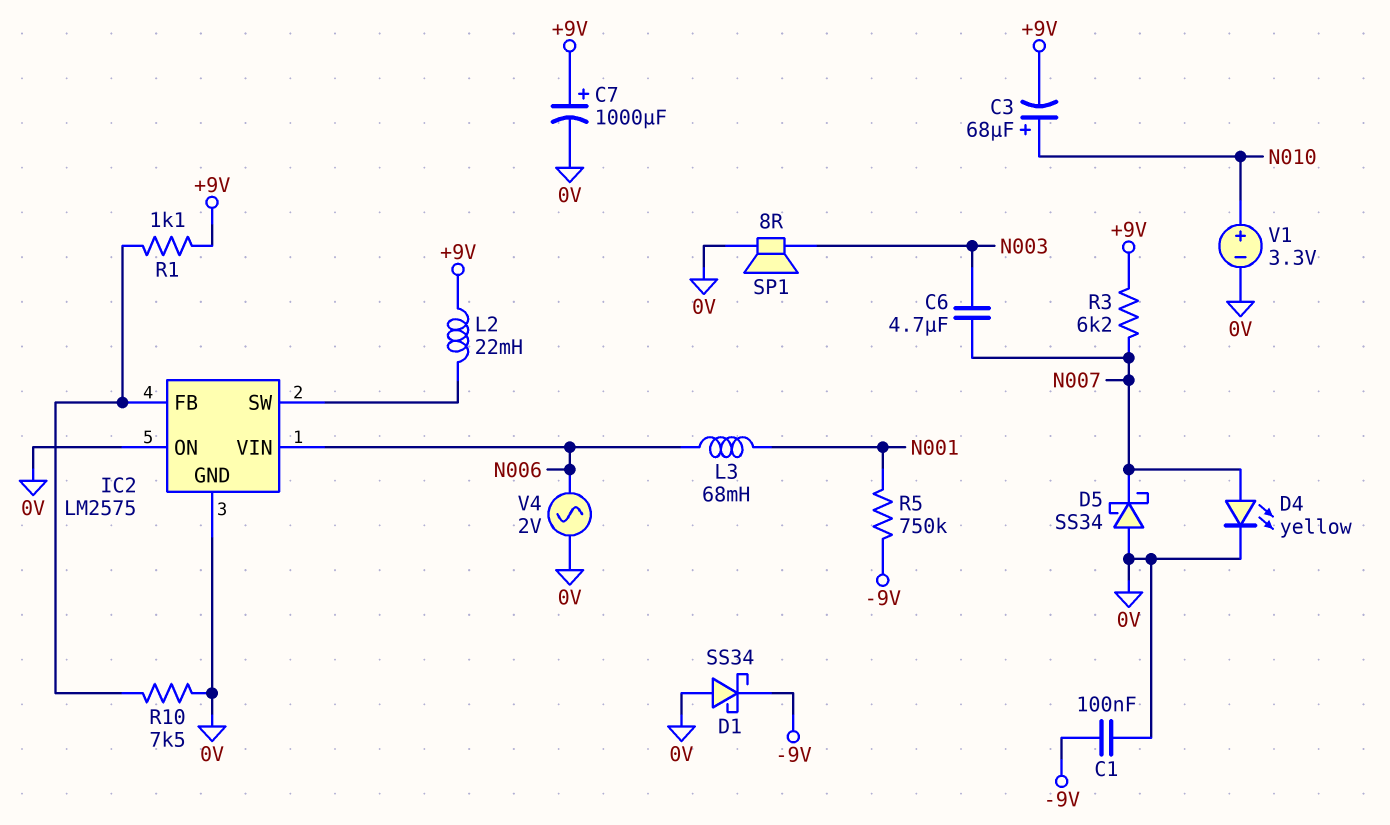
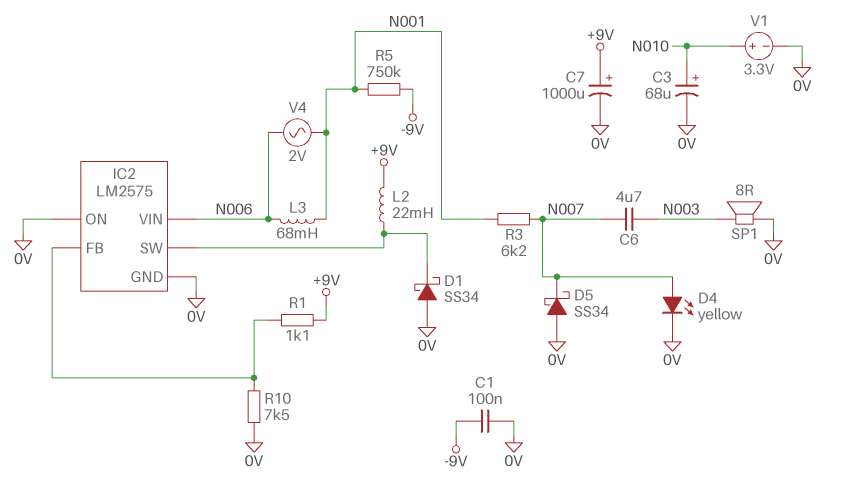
C3: 68uF (plus N010, minus +9V) -> 68uF (plus N010, minus 0V)
D1: schottky SS34 (A 0V, K -9V) -> schottky SS34 (A 0V, K IC2/SW)
R3: 6.2k (+9V, N007) -> 6.2k (N001, N007)
V4: AC 2V (0V, N006) -> AC 2V (N001, N006)

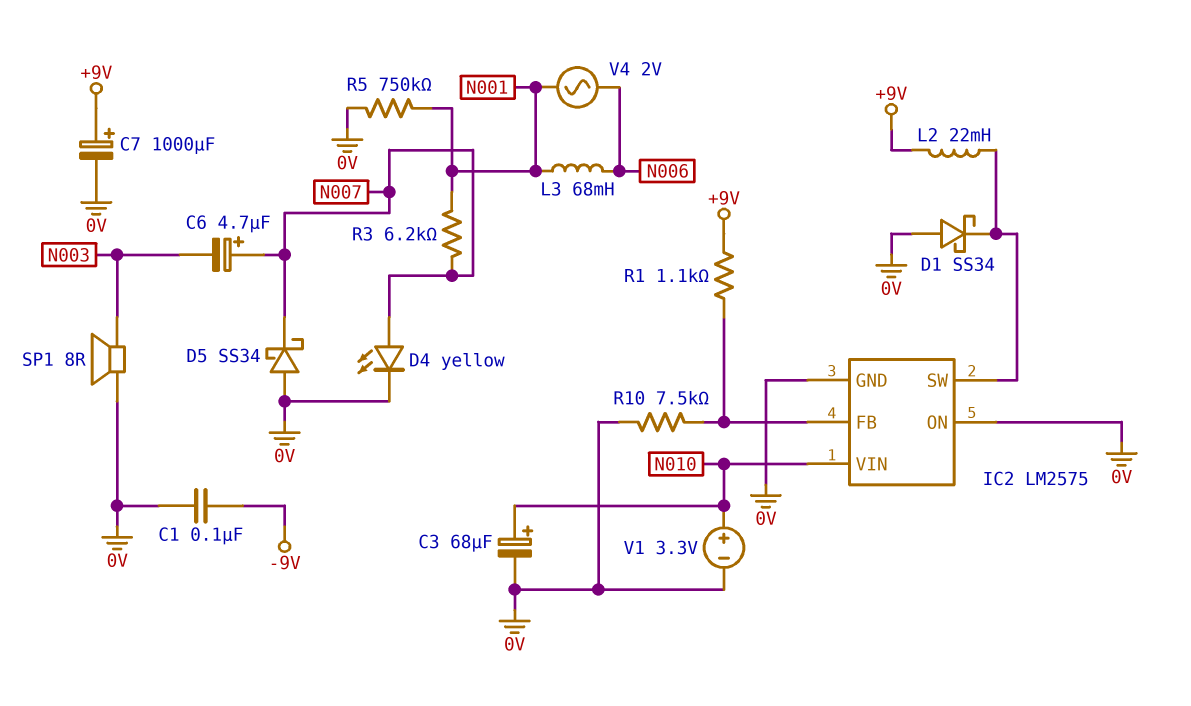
C6: 4.7uF (N003, N007) -> 4.7uF (plus N007, minus N003)
IC2 pin VIN: N006 -> N010
R5: 750k (-9V, N001) -> 750k (0V, N001)

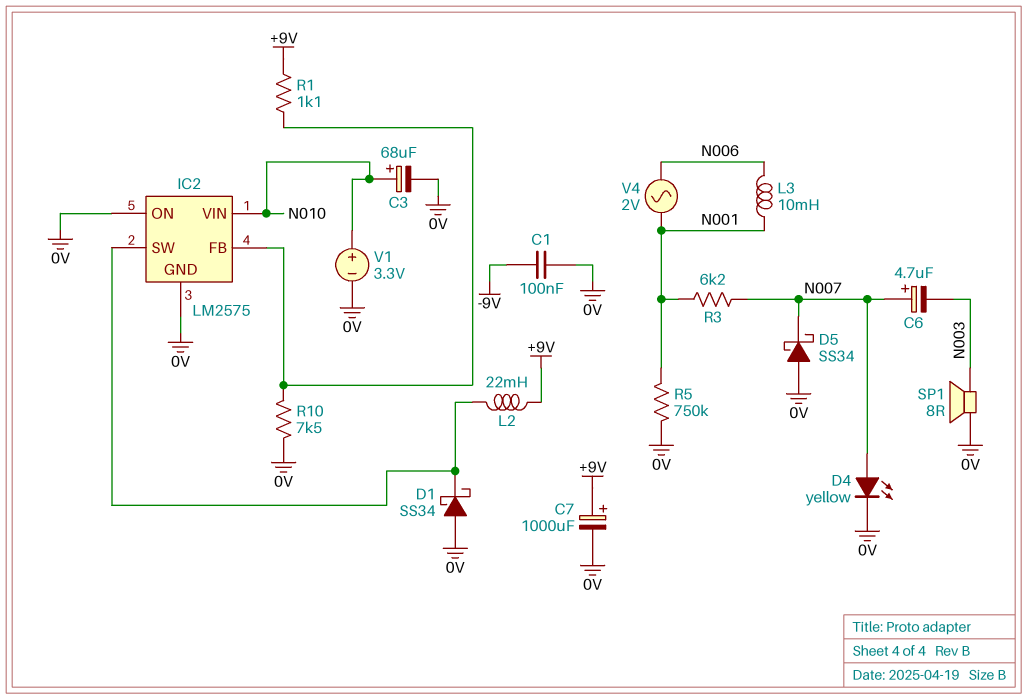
L3: 68mH (N001, N006) -> 10mH (N001, N006)

